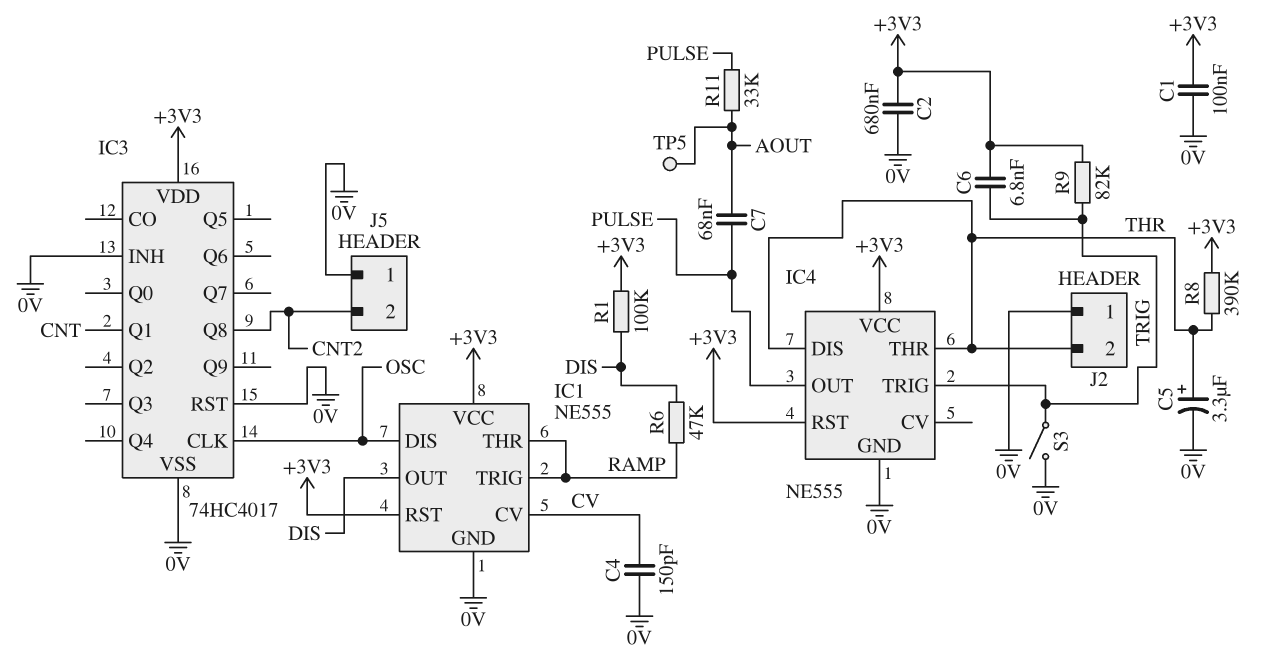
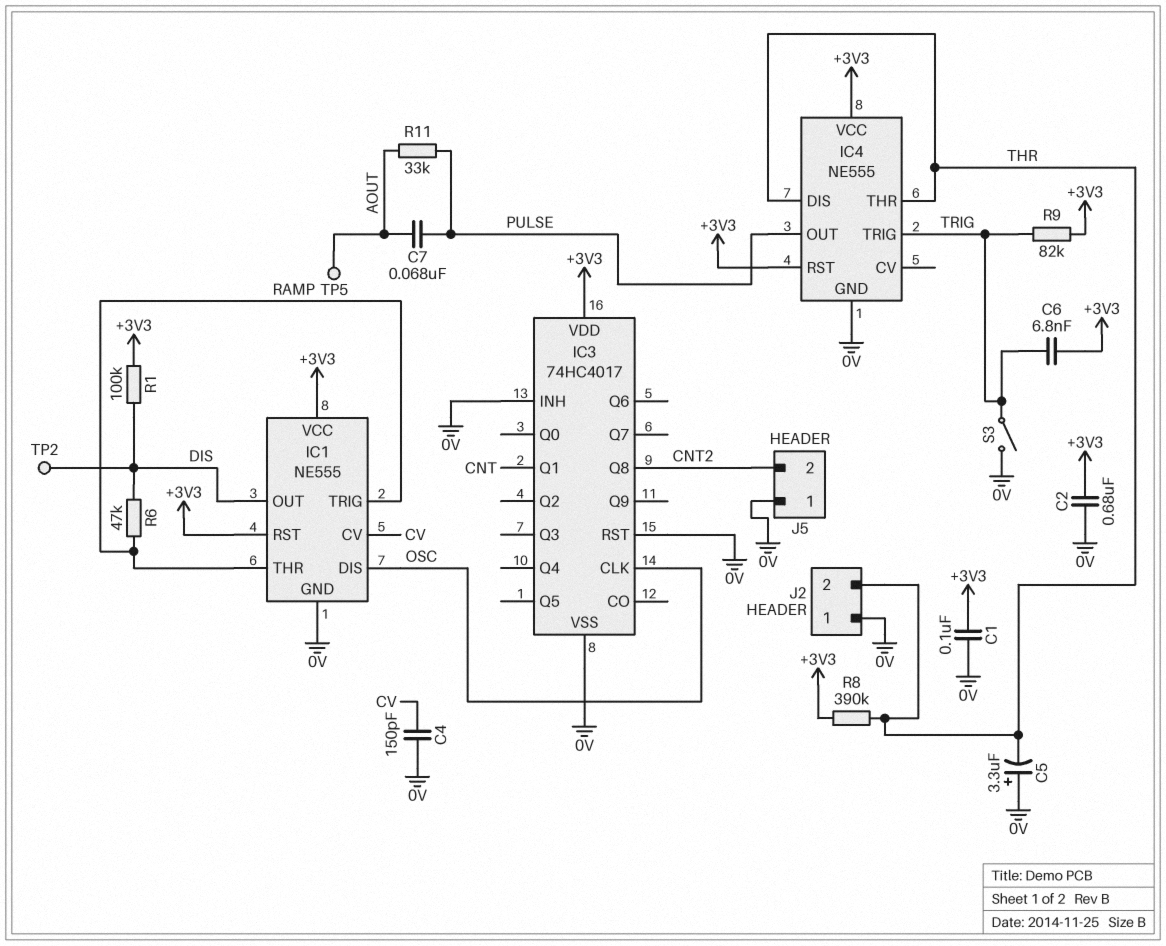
C5: 3.3uF (plus THR, minus 0V) -> 3.3uF (plus 0V, minus THR)
TP2: none -> test point (DIS)

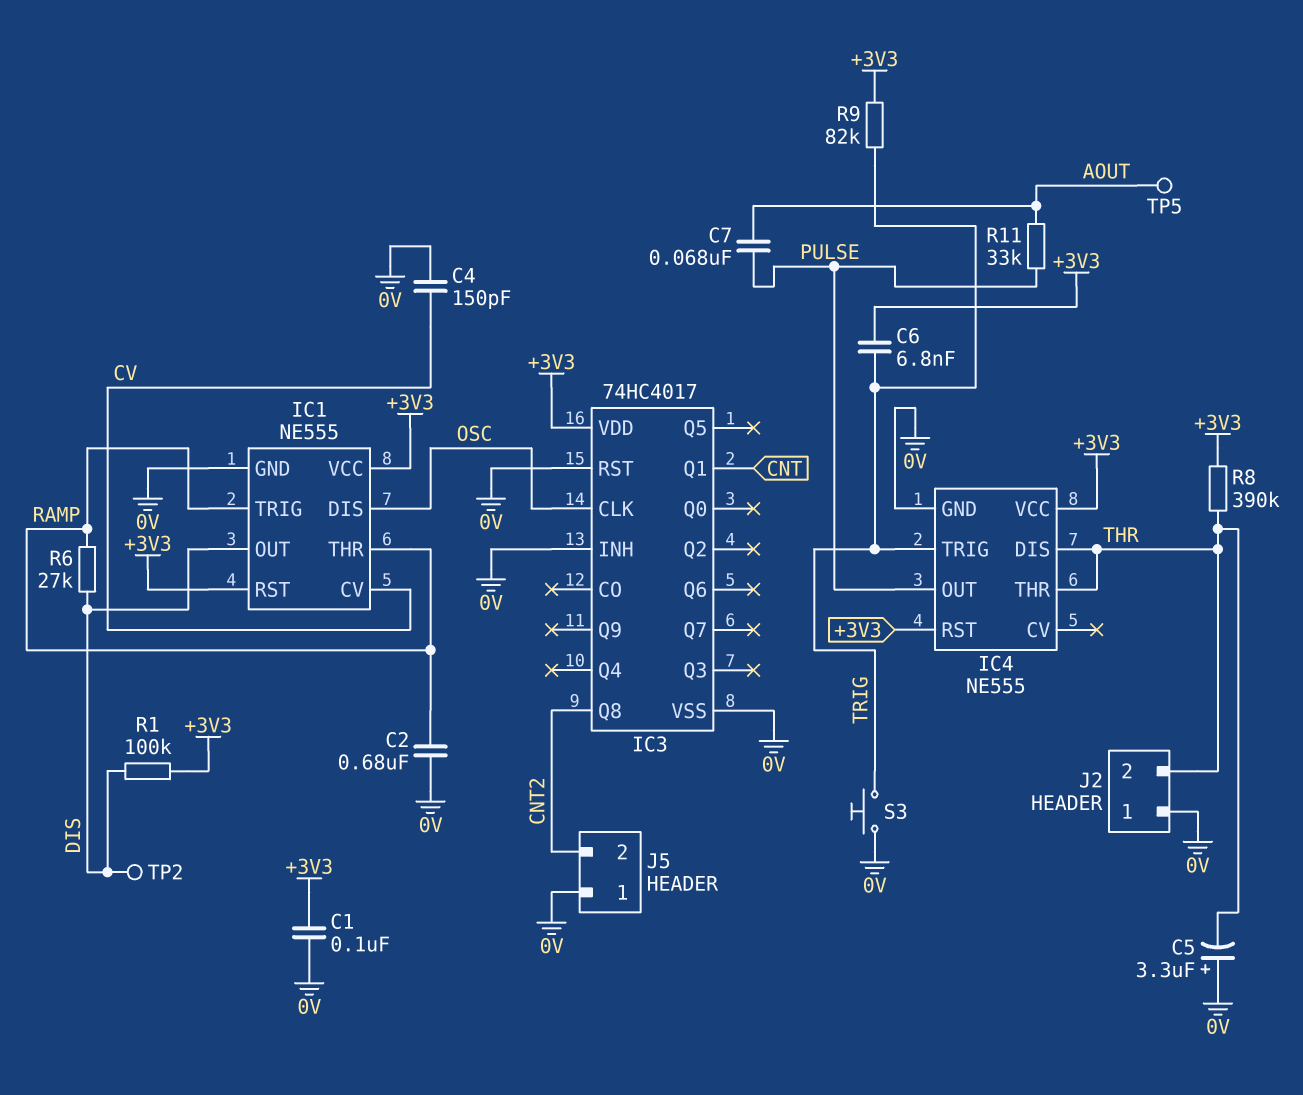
C2: 680nF (+3V3, 0V) -> 680nF (0V, RAMP)
R6: 47k (DIS, RAMP) -> 27k (DIS, RAMP)
S3: switch (0V, TRIG) -> button (0V, TRIG)

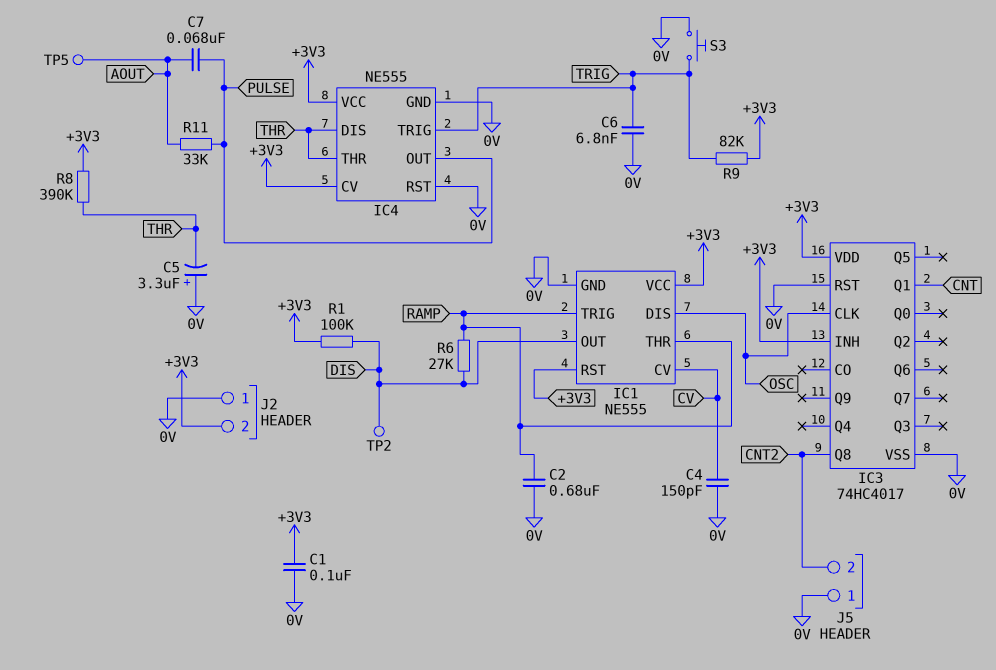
C6: 6.8nF (+3V3, TRIG) -> 6.8nF (0V, TRIG)
IC3 pin INH: 0V -> +3V3
IC4 pin CV: none -> +3V3
IC4 pin RST: +3V3 -> 0V
J2 pin 2: THR -> +3V3

